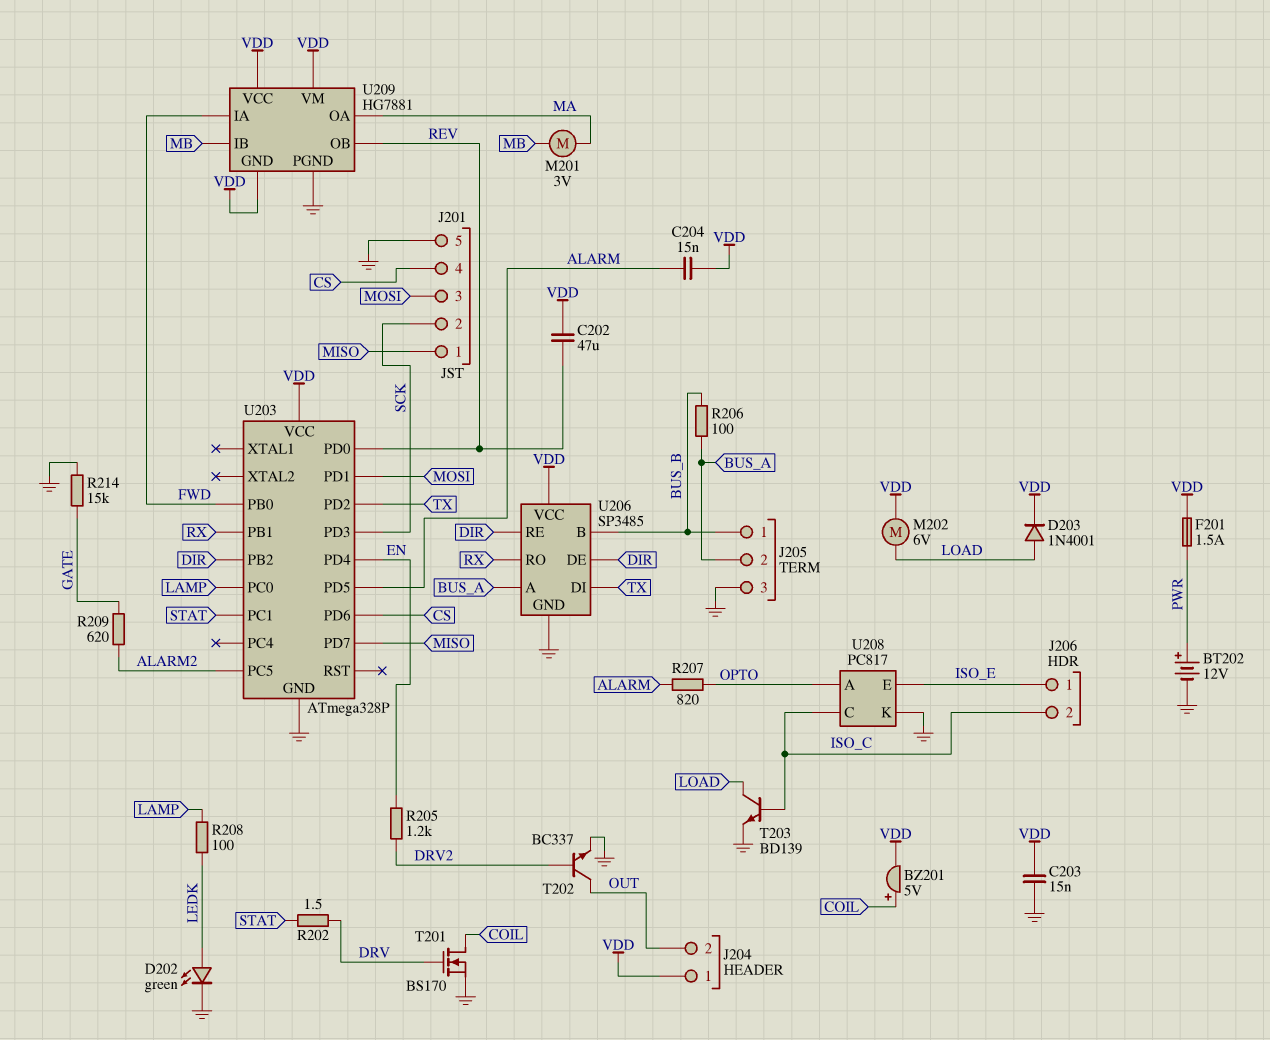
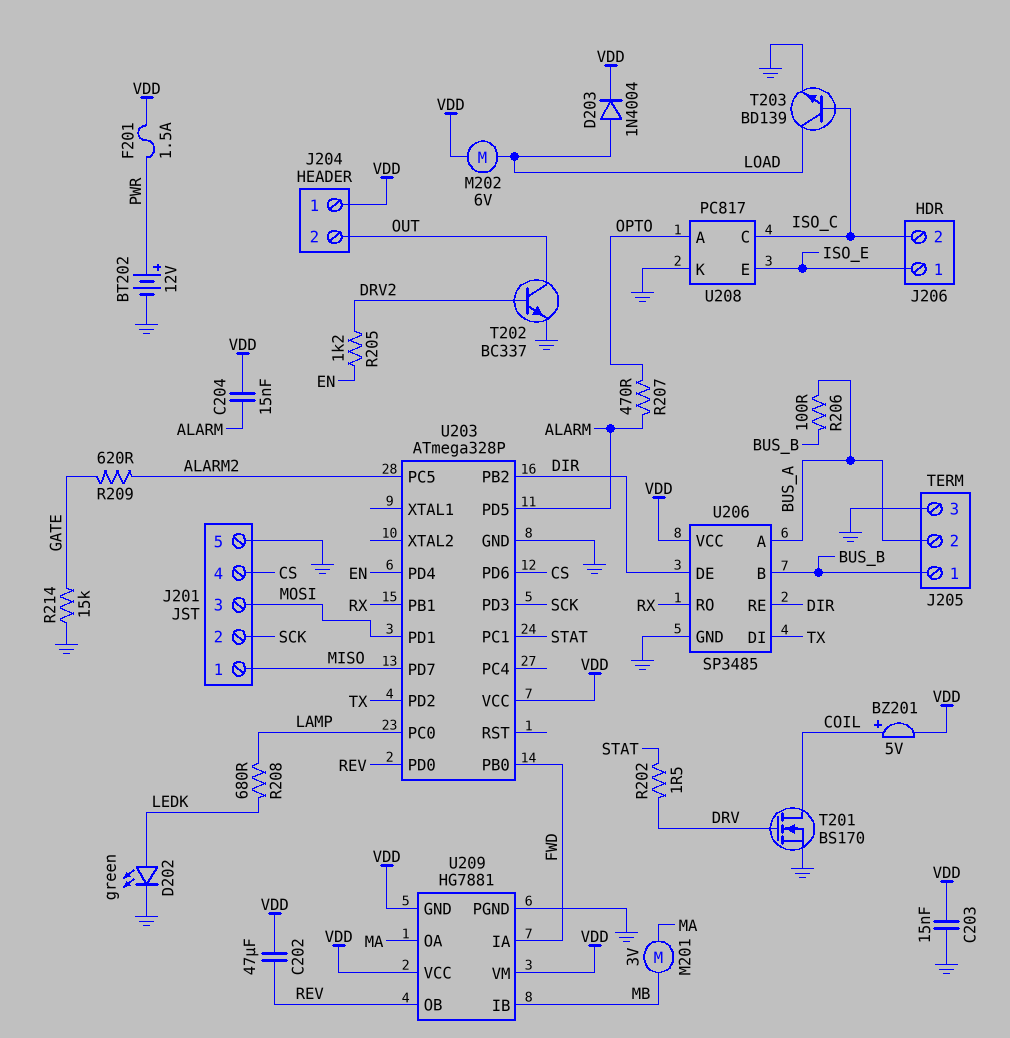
D203: diode 1N4001 (A LOAD, K VDD) -> diode 1N4004 (A LOAD, K VDD)
R207: 820 (ALARM, OPTO) -> 470 (ALARM, OPTO)
R208: 100 (LAMP, LEDK) -> 680 (LAMP, LEDK)

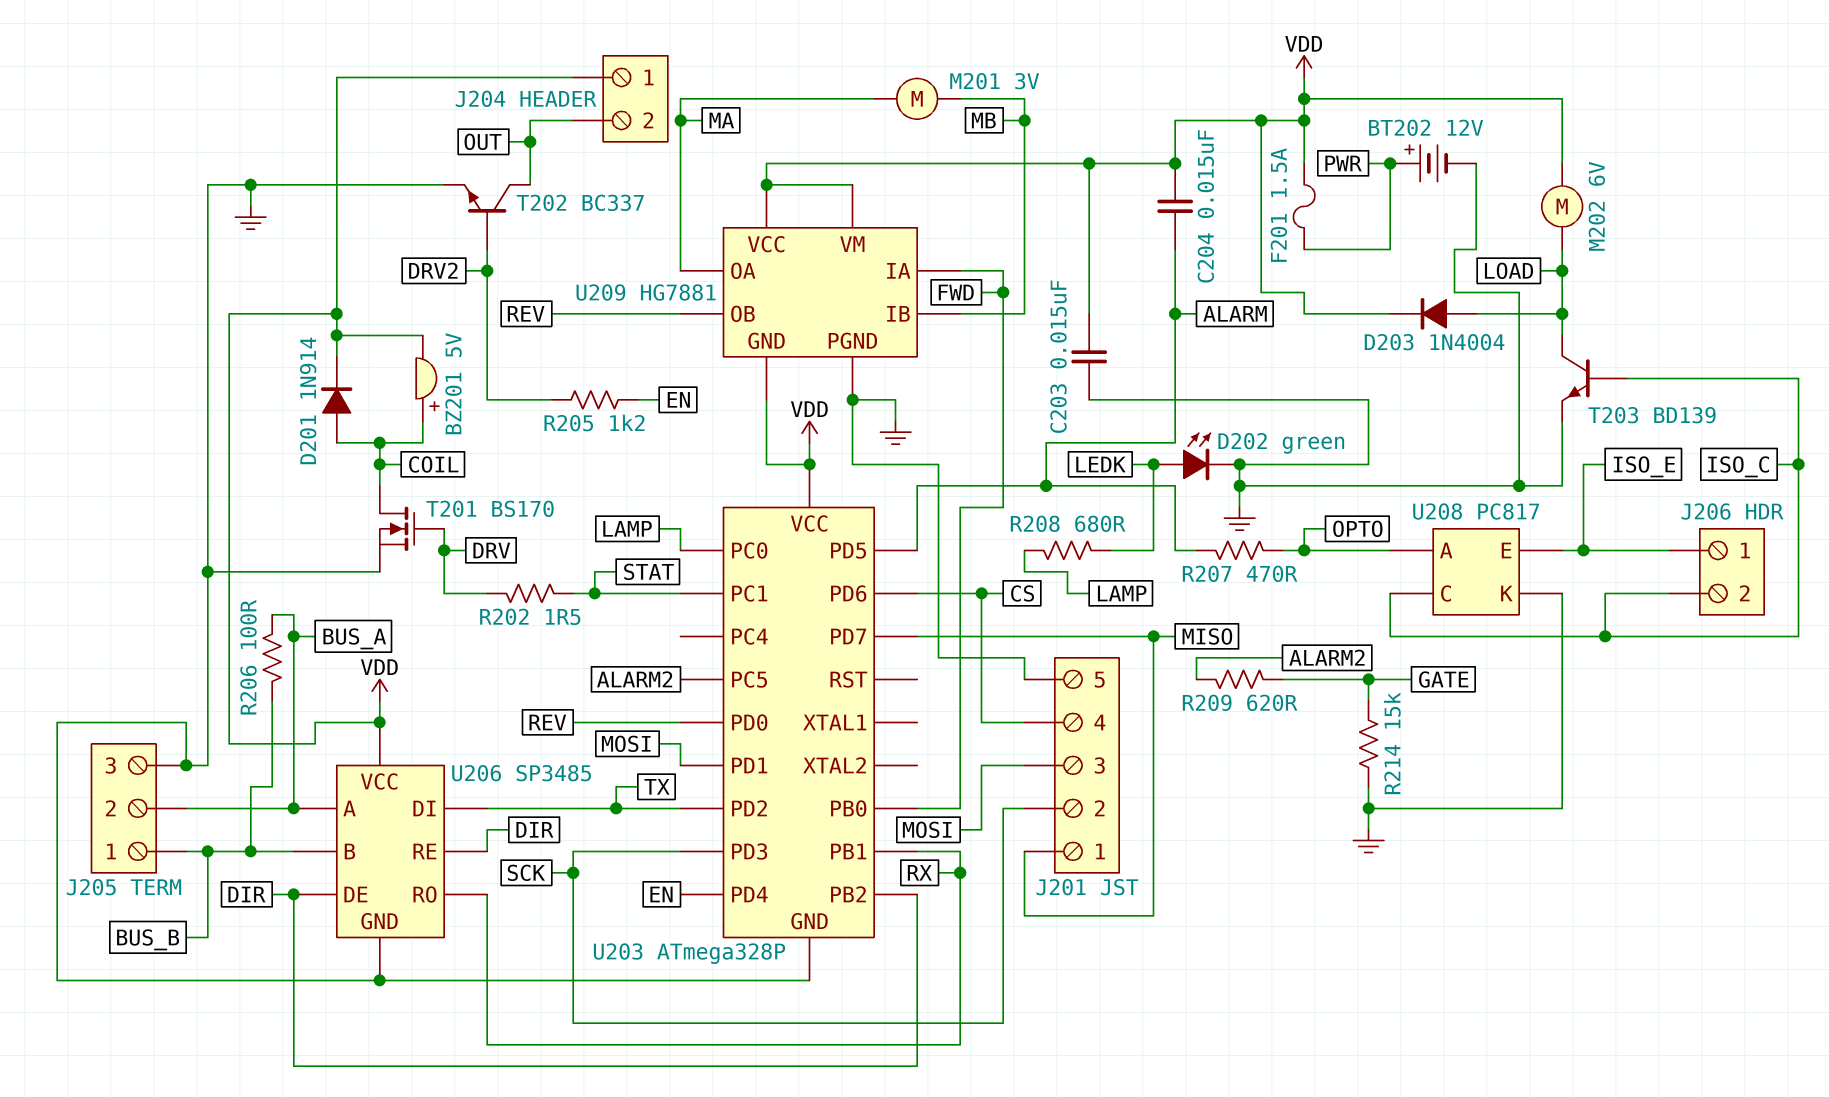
C202: 47uF (REV, VDD) -> none
D201: none -> diode 1N914 (A COIL, K VDD)

